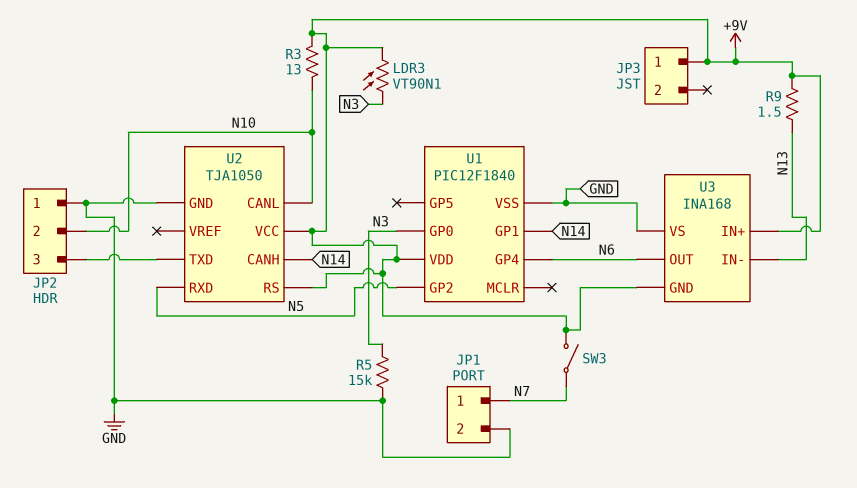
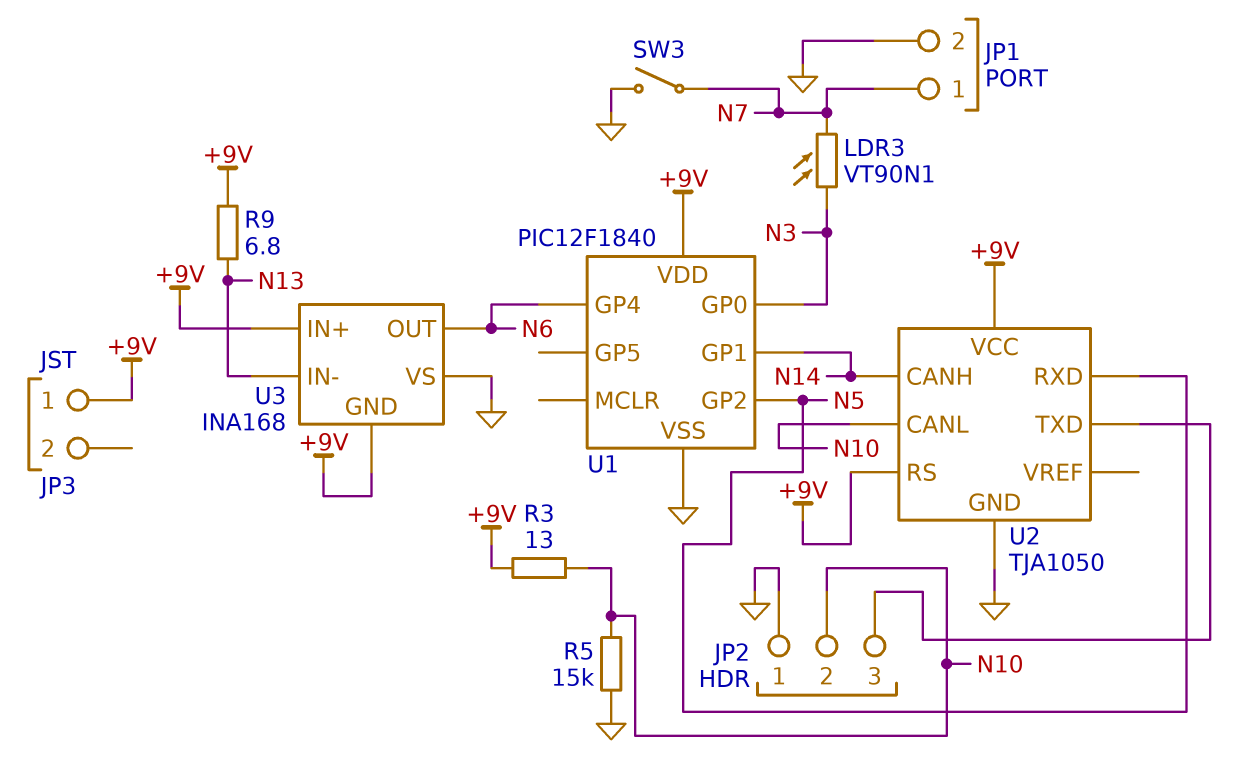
LDR3: VT90N1 (+9V, N3) -> VT90N1 (N3, N7)
R5: 15k (GND, N3) -> 15k (GND, N10)
R9: 1.5 (+9V, N13) -> 6.8 (+9V, N13)
SW3: switch (+9V, N7) -> switch (GND, N7)

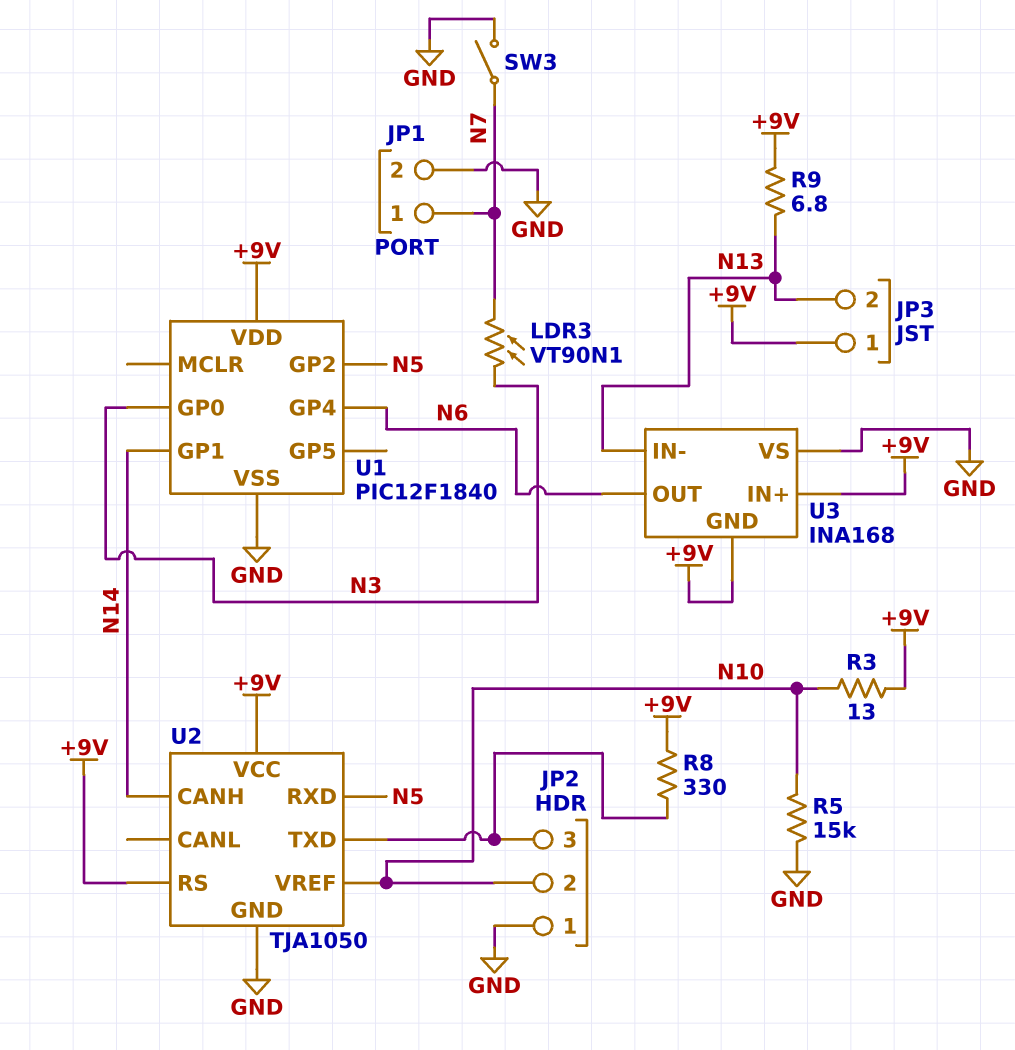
JP3 pin 2: none -> N13
R8: none -> 330 (+9V, JP2/3)
U2 pin CANL: N10 -> none
U2 pin VREF: none -> N10

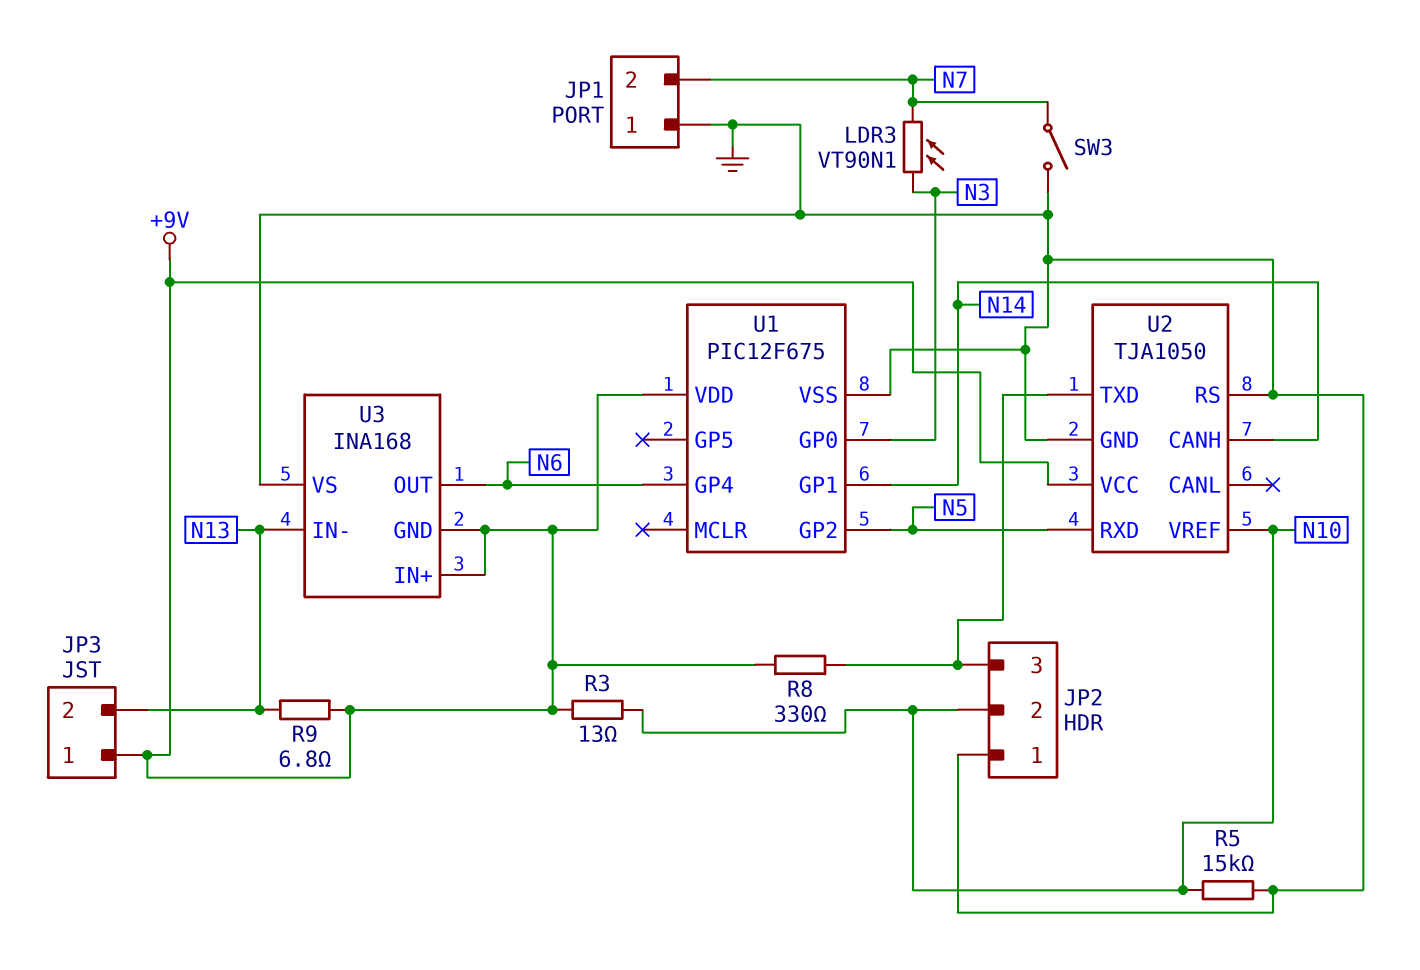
JP1 pin 1: N7 -> GND
JP1 pin 2: GND -> N7
U1: PIC12F1840 -> PIC12F675
U2 pin RS: +9V -> GND

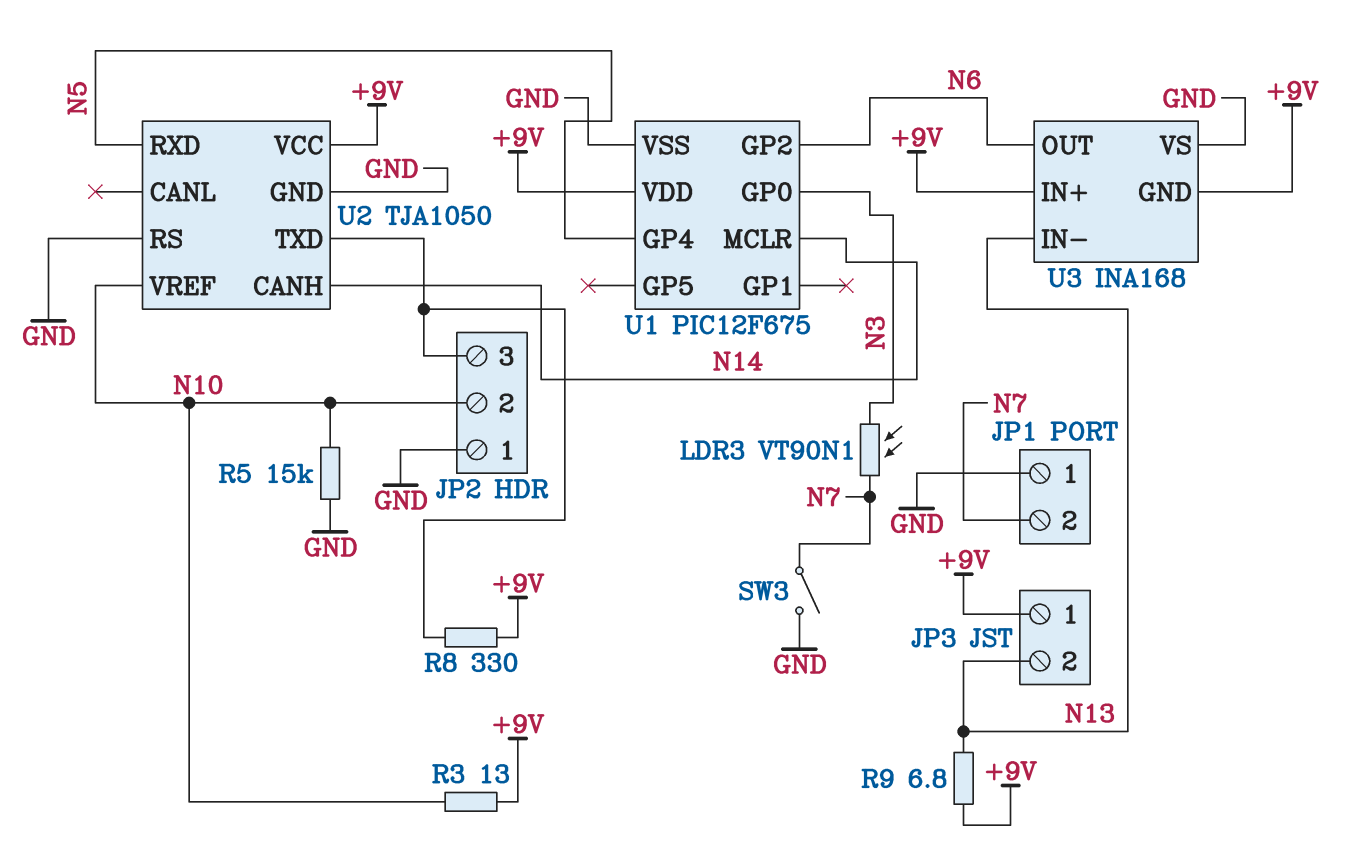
U1 pin GP1: N14 -> none
U1 pin GP2: N5 -> N6
U1 pin GP4: N6 -> N5
U1 pin MCLR: none -> N14

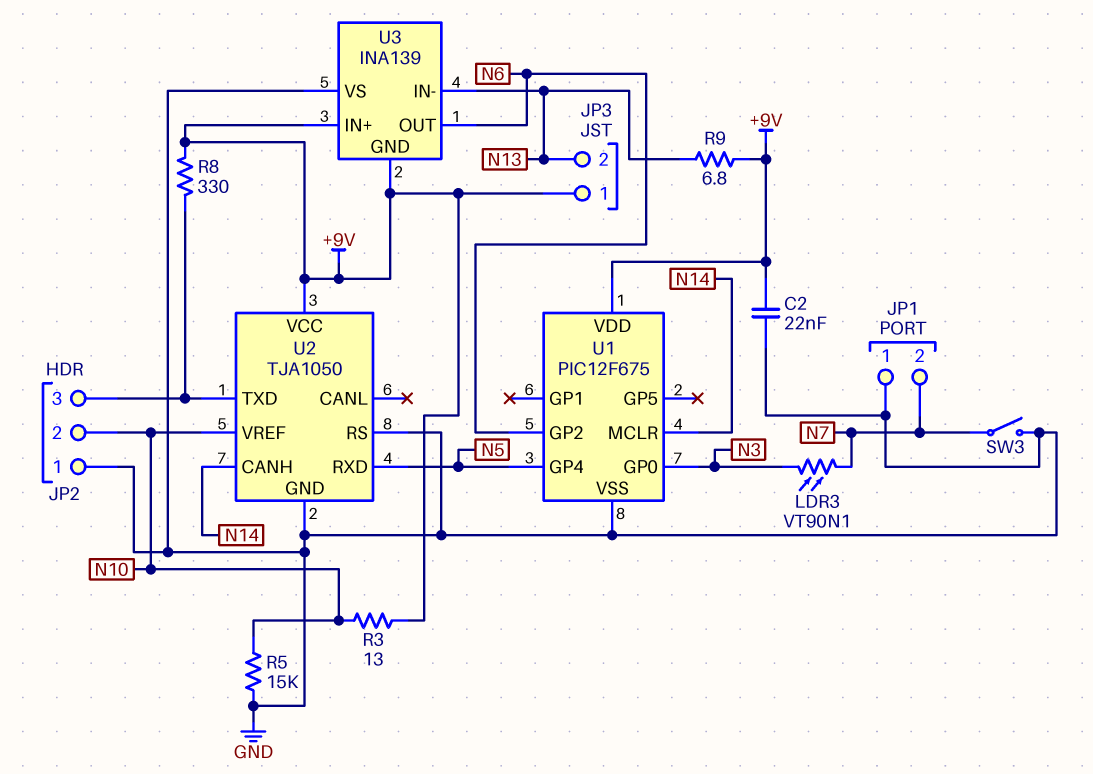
C2: none -> 22nF (+9V, GND)
U3: INA168 -> INA139

